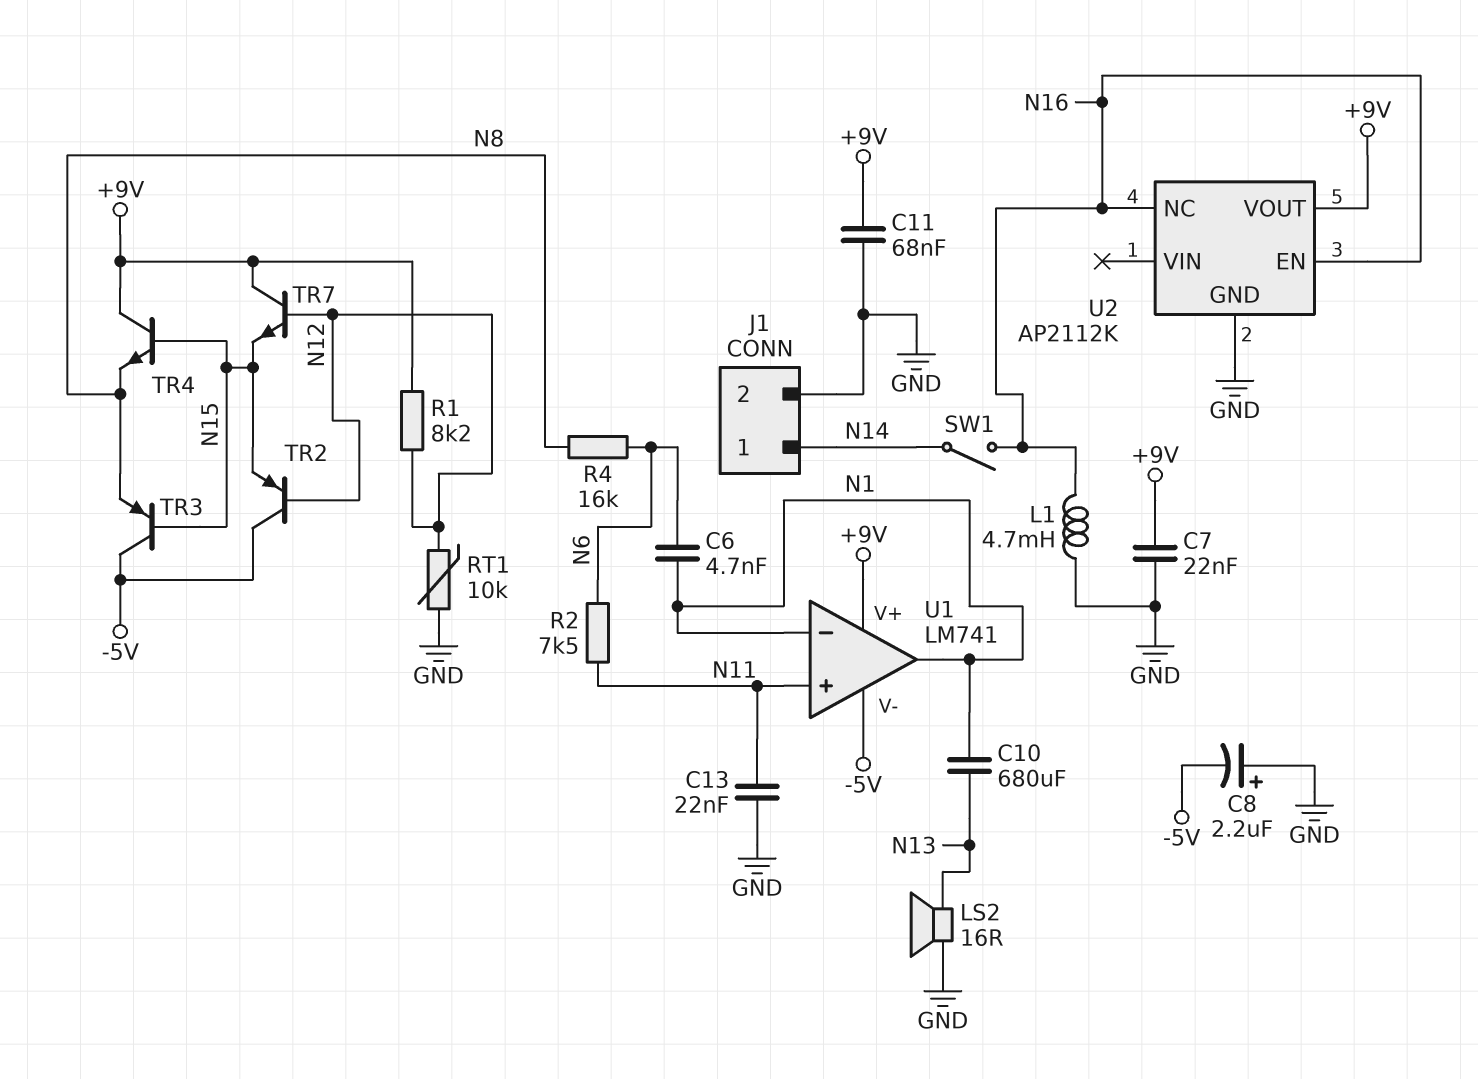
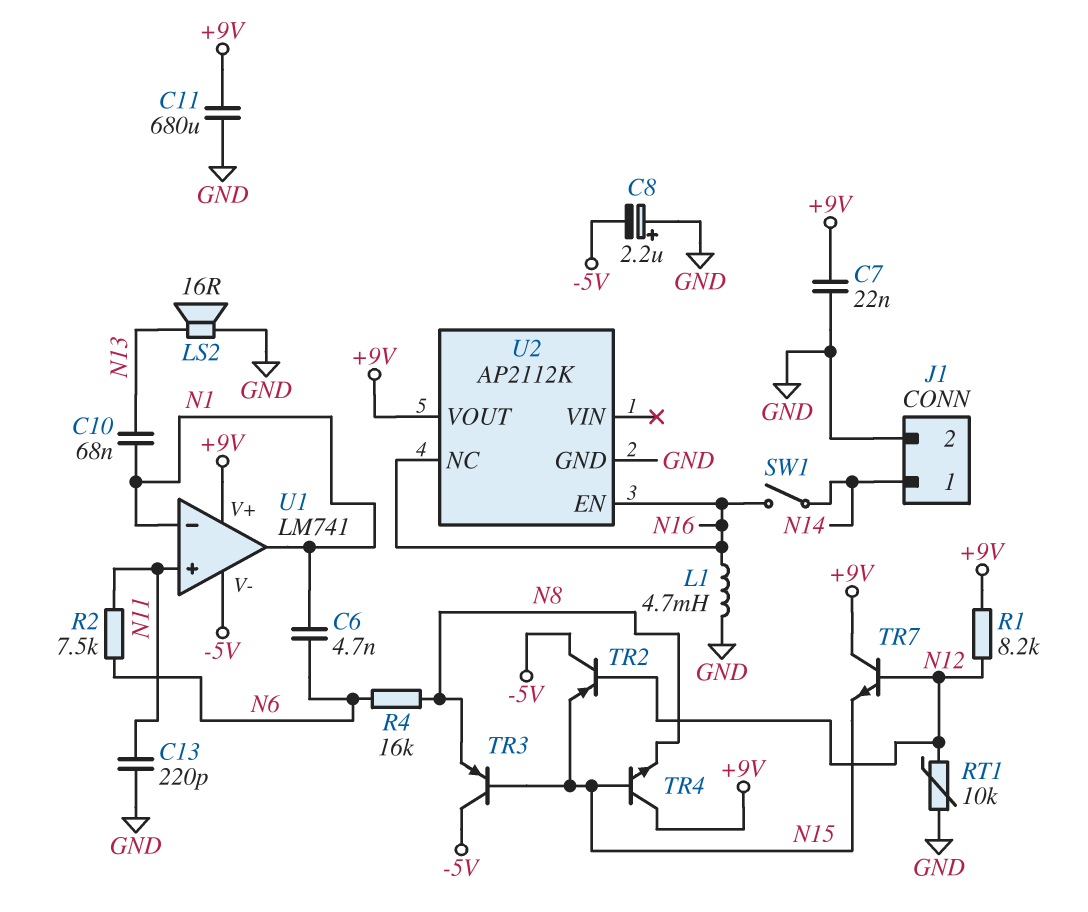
C10: 680uF (N1, N13) -> 68nF (N1, N13)
C11: 68nF (+9V, GND) -> 680uF (+9V, GND)
C13: 22nF (GND, N11) -> 220pF (GND, N11)

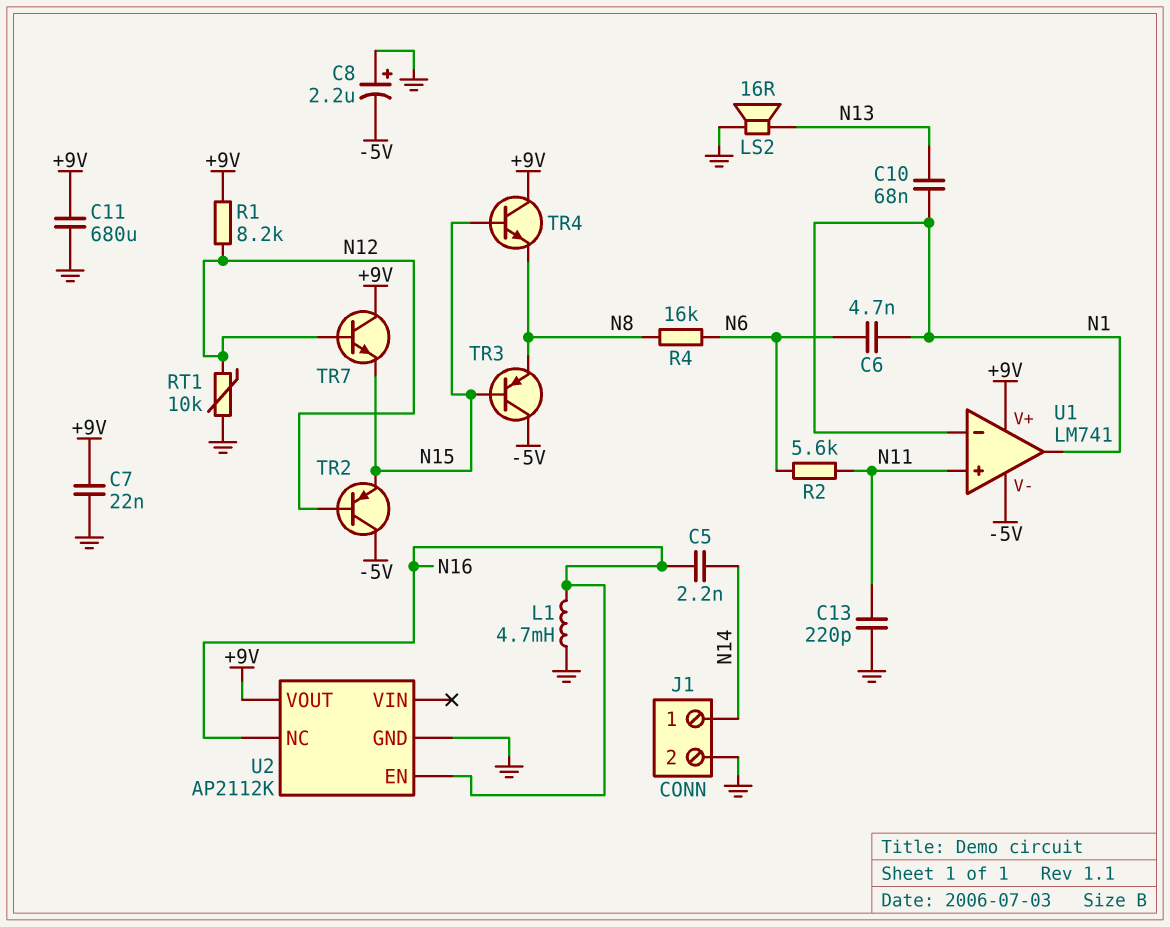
C5: none -> 2.2nF (N14, N16)
R2: 7.5k (N6, N11) -> 5.6k (N6, N11)
SW1: switch (N14, N16) -> none

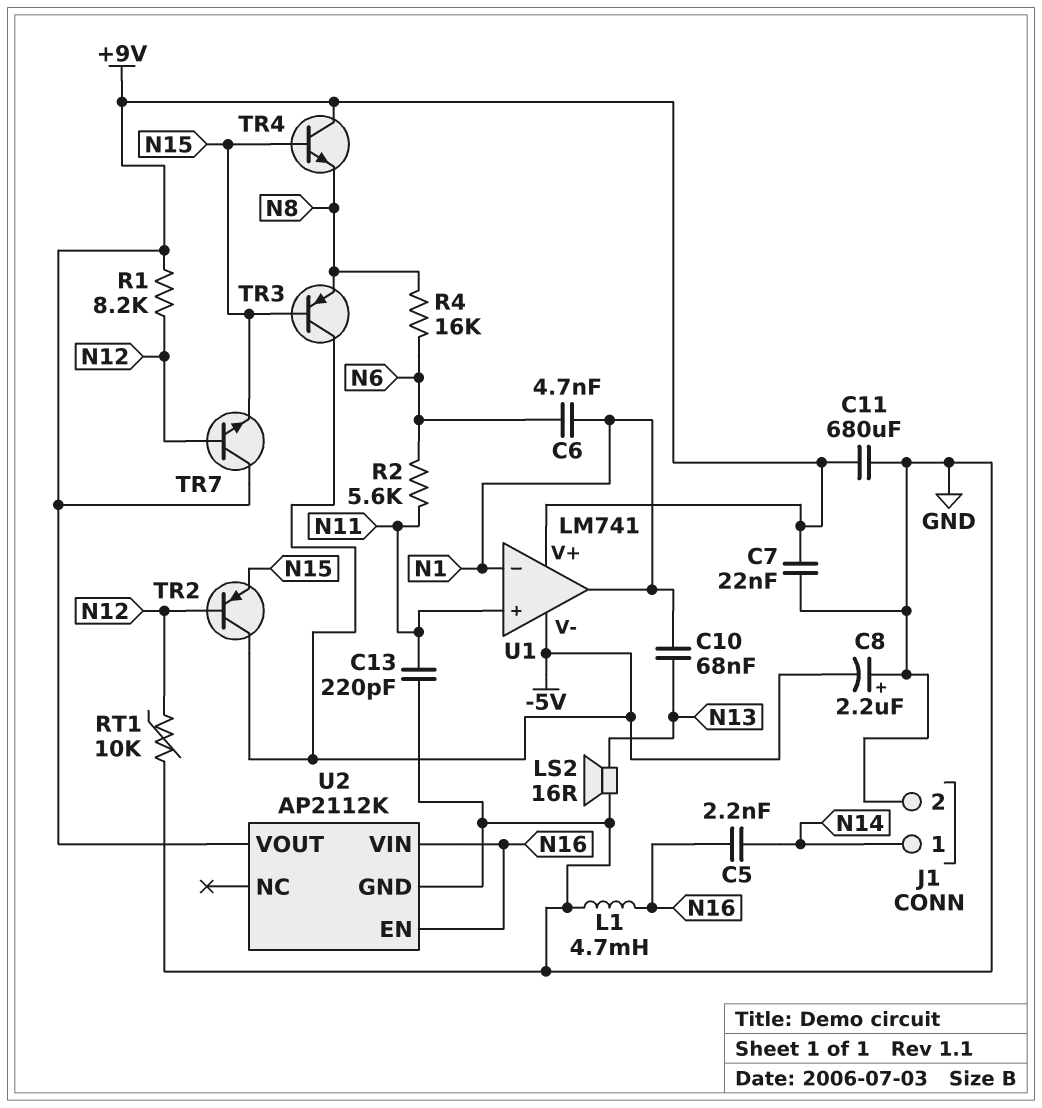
U2 pin NC: N16 -> none
U2 pin VIN: none -> N16

